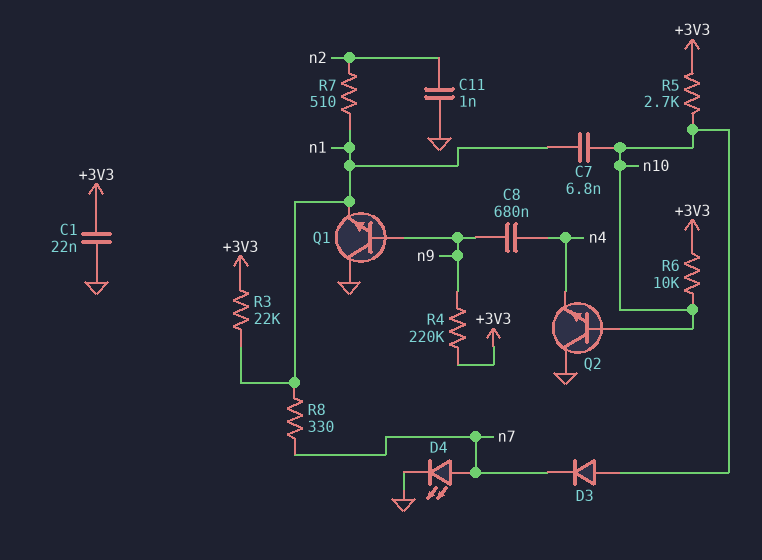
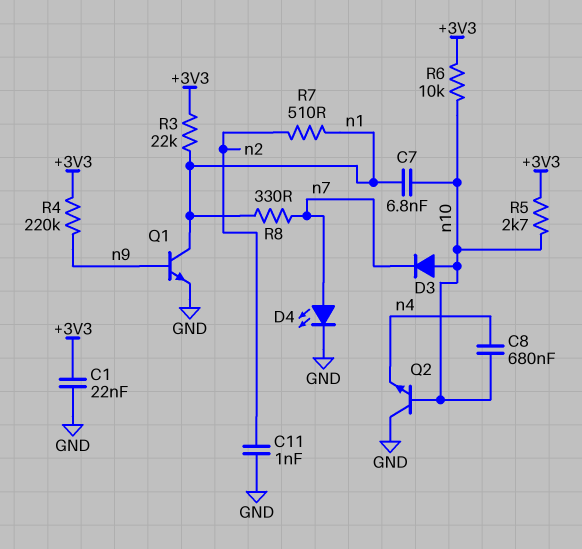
C8: 680nF (n4, n9) -> 680nF (n4, n10)
Q1: NPN (B n9, C GND, E n1) -> NPN (B n9, C n1, E GND)

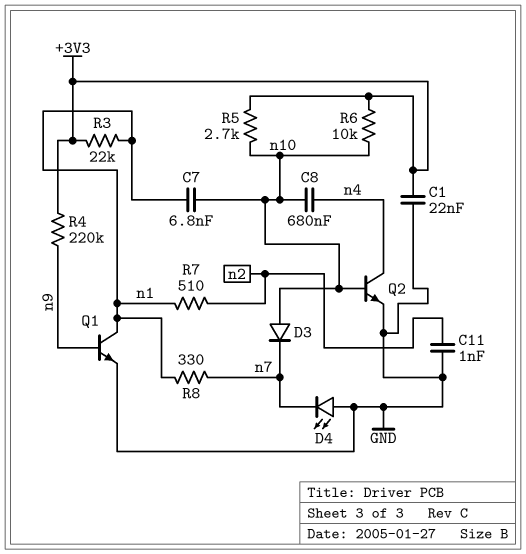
D4: LED (A n7, K GND) -> LED (A GND, K n7)
Q2: NPN (B n10, C GND, E n4) -> NPN (B n10, C n4, E GND)

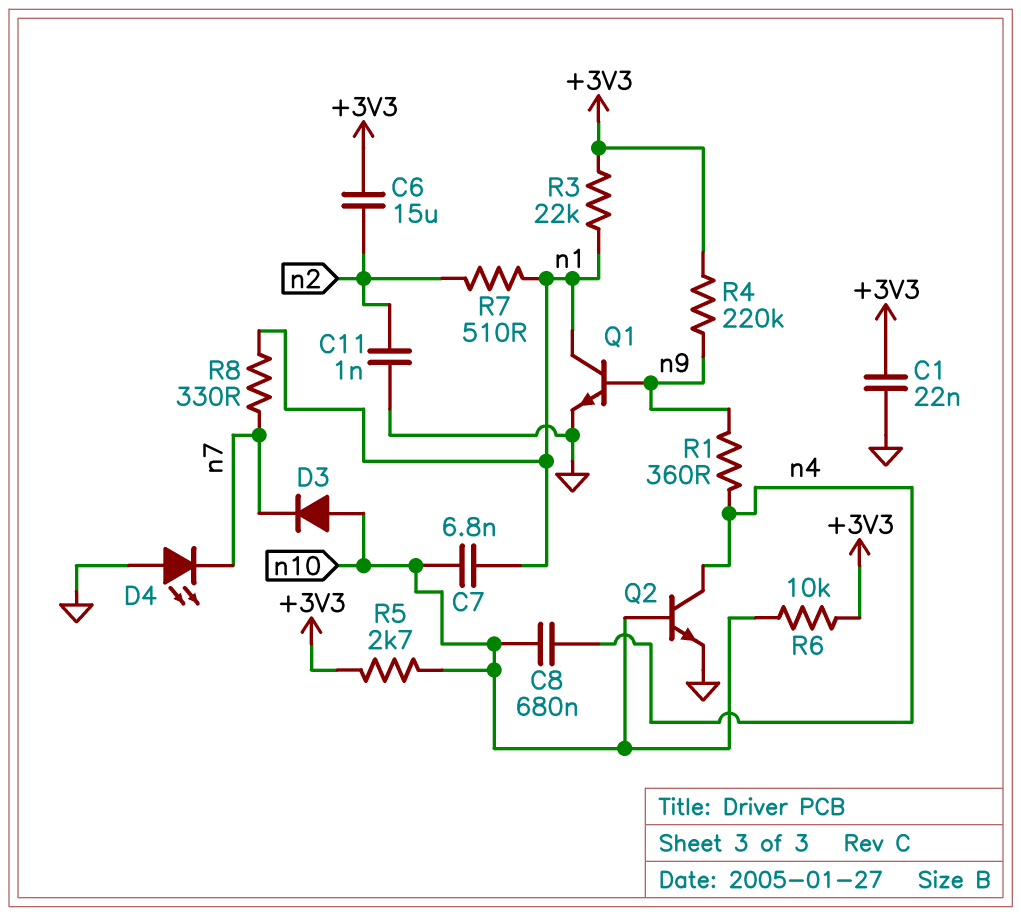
C6: none -> 15uF (+3V3, n2)
R1: none -> 360 (n4, n9)

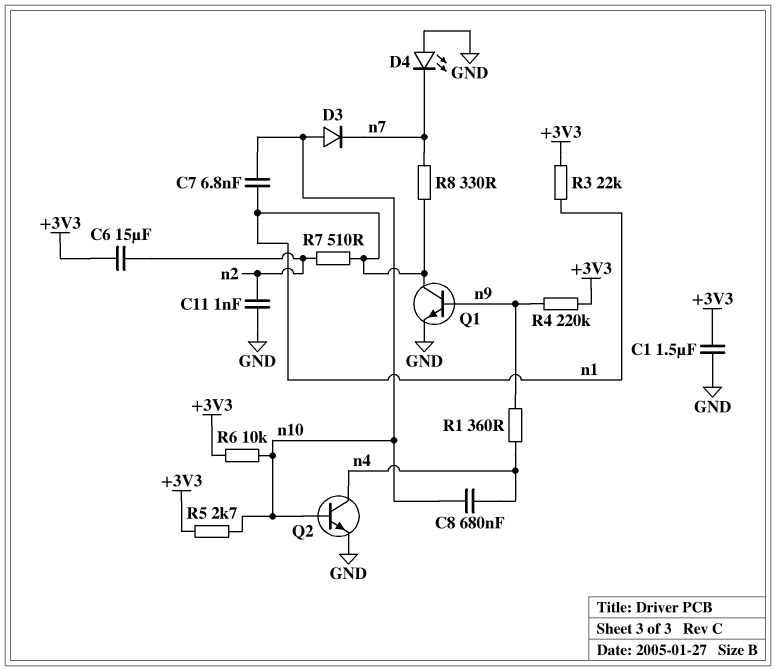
C1: 22nF (+3V3, GND) -> 1.5uF (+3V3, GND)

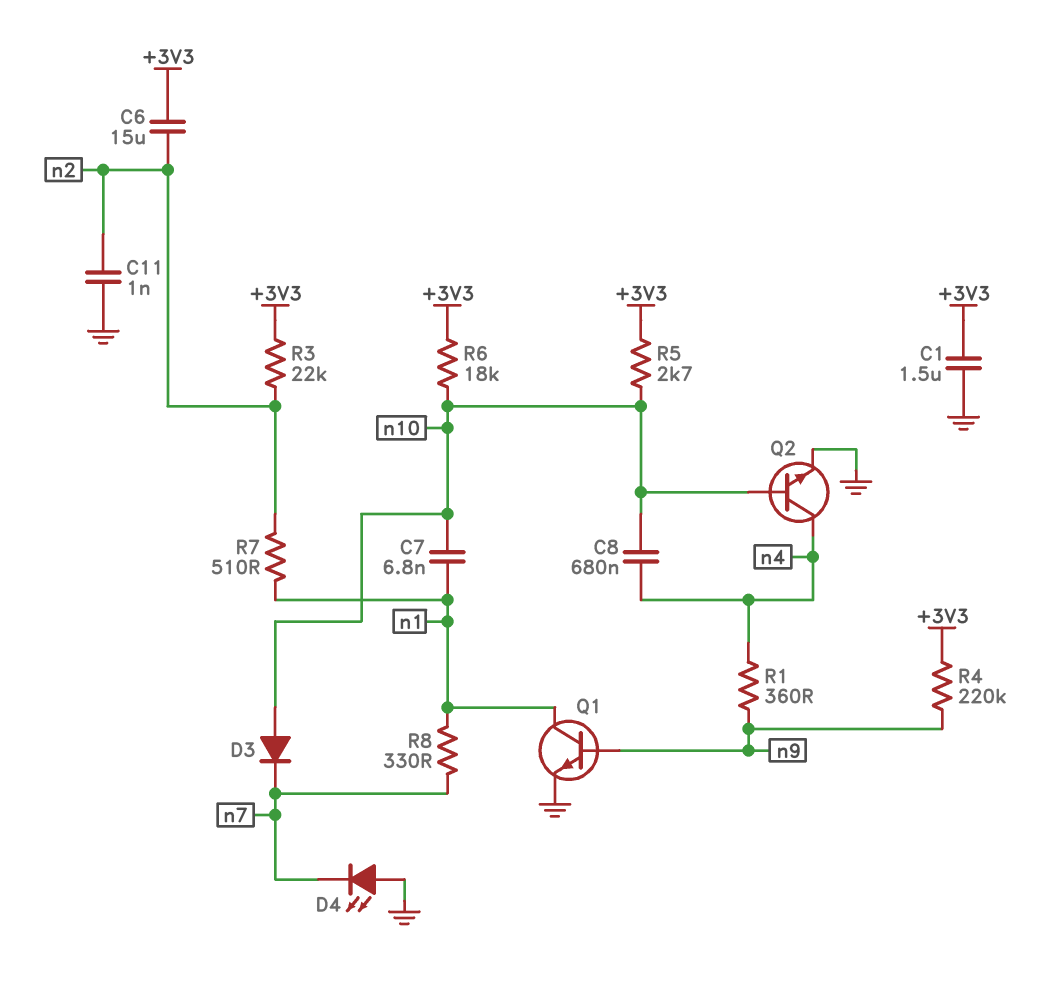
R3: 22k (+3V3, n1) -> 22k (+3V3, n2)
R6: 10k (+3V3, n10) -> 18k (+3V3, n10)

